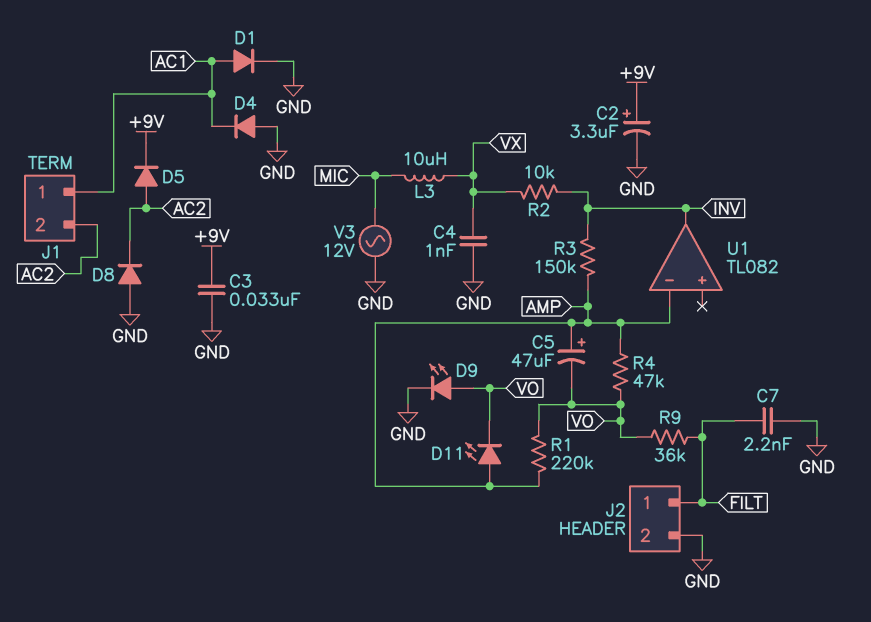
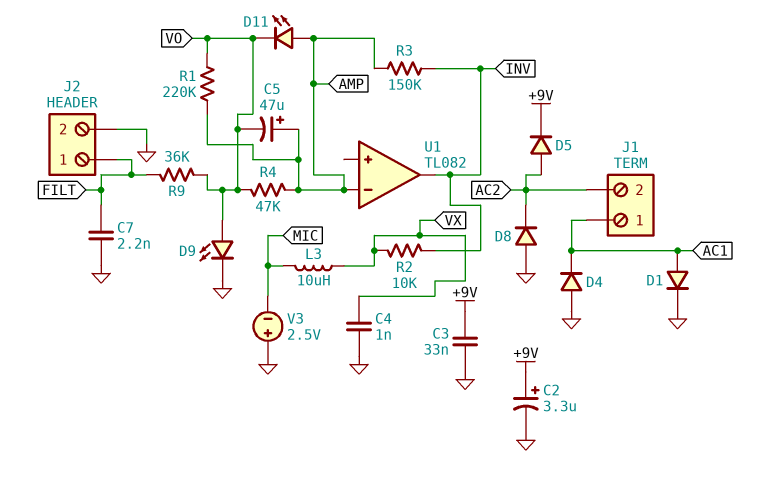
V3: AC 12V (GND, MIC) -> 2.5V (plus GND, minus MIC)

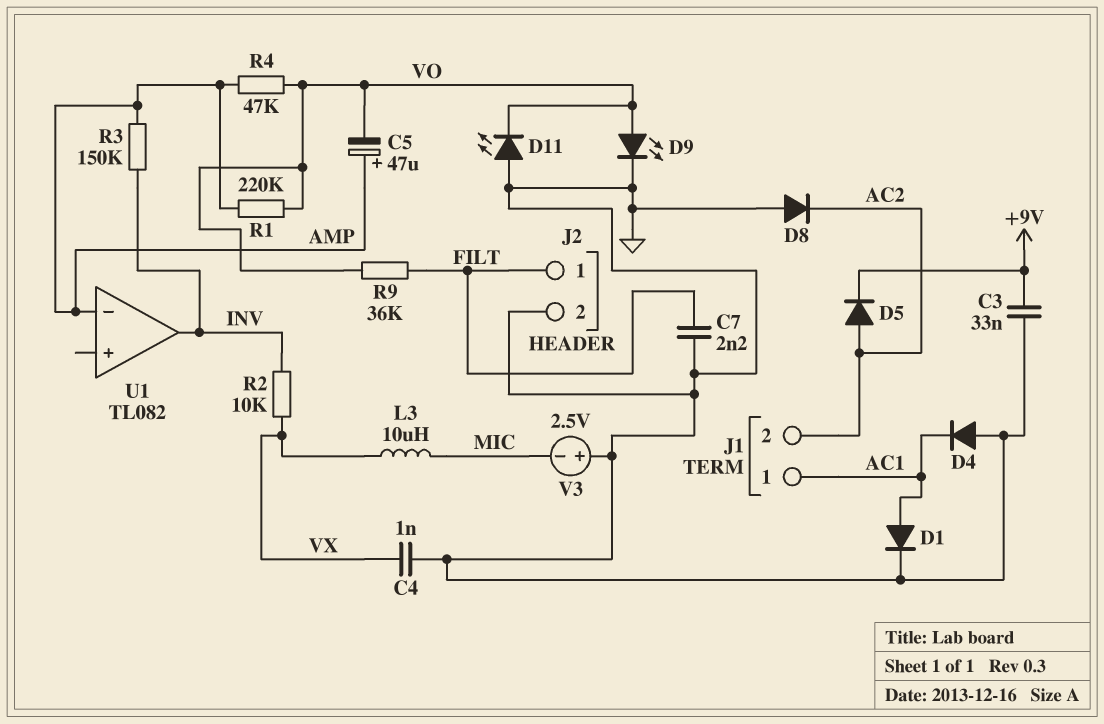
C2: 3.3uF (plus +9V, minus GND) -> none
D11: LED (A AMP, K VO) -> LED (A GND, K VO)

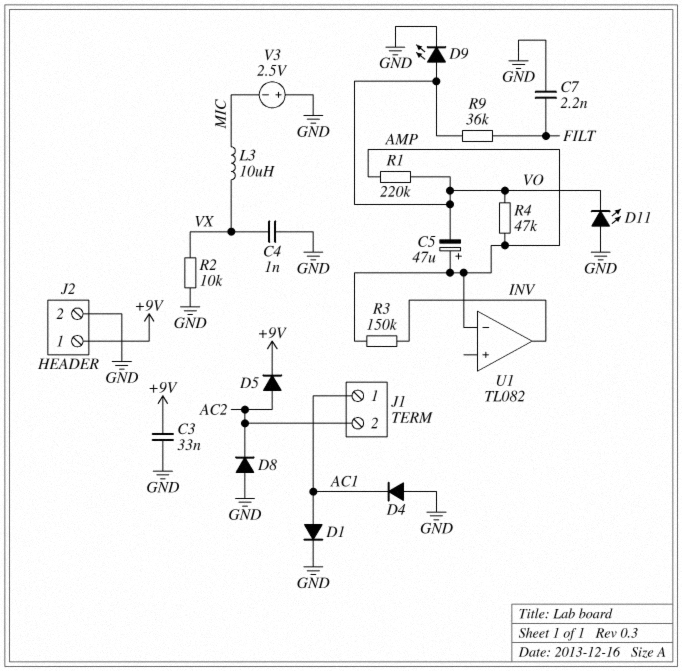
J2 pin 1: FILT -> +9V
R2: 10k (INV, VX) -> 10k (GND, VX)

